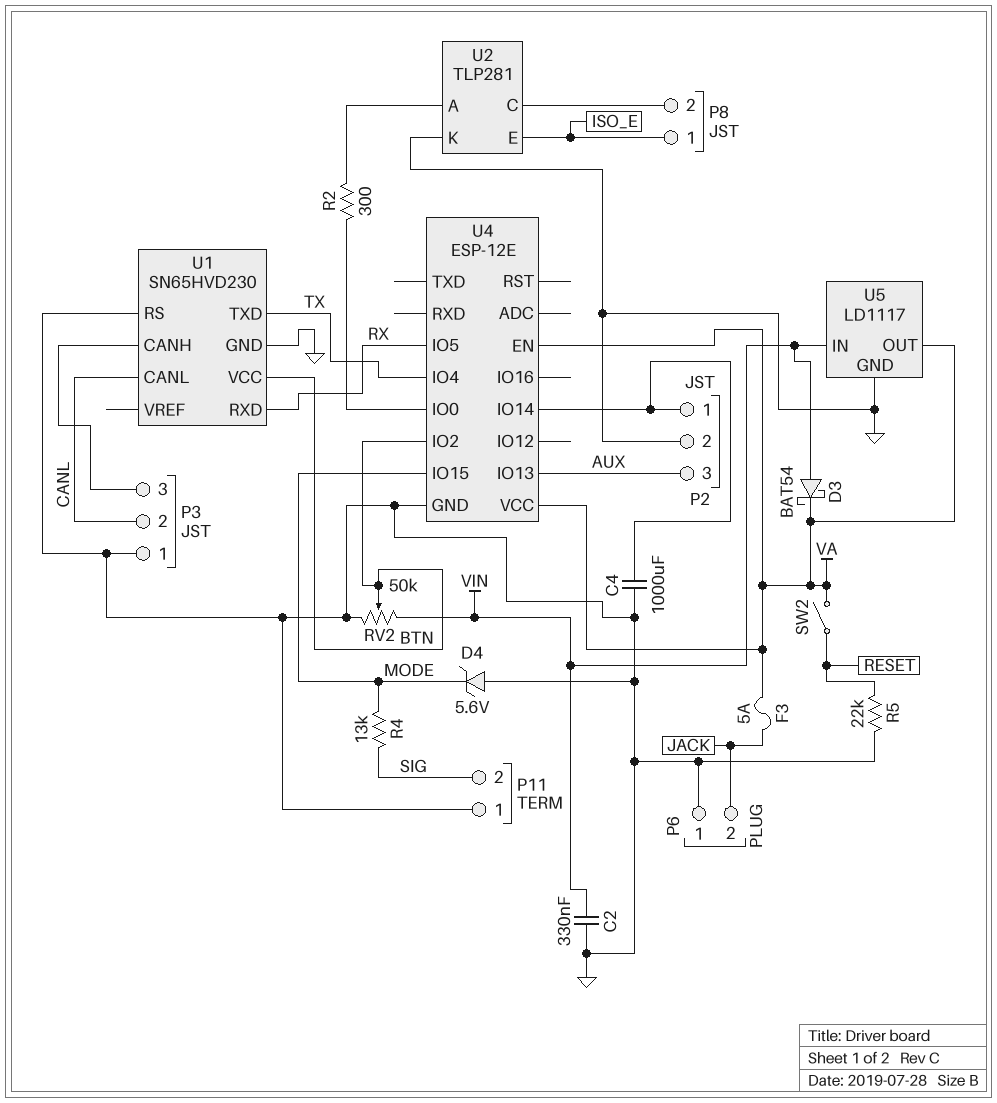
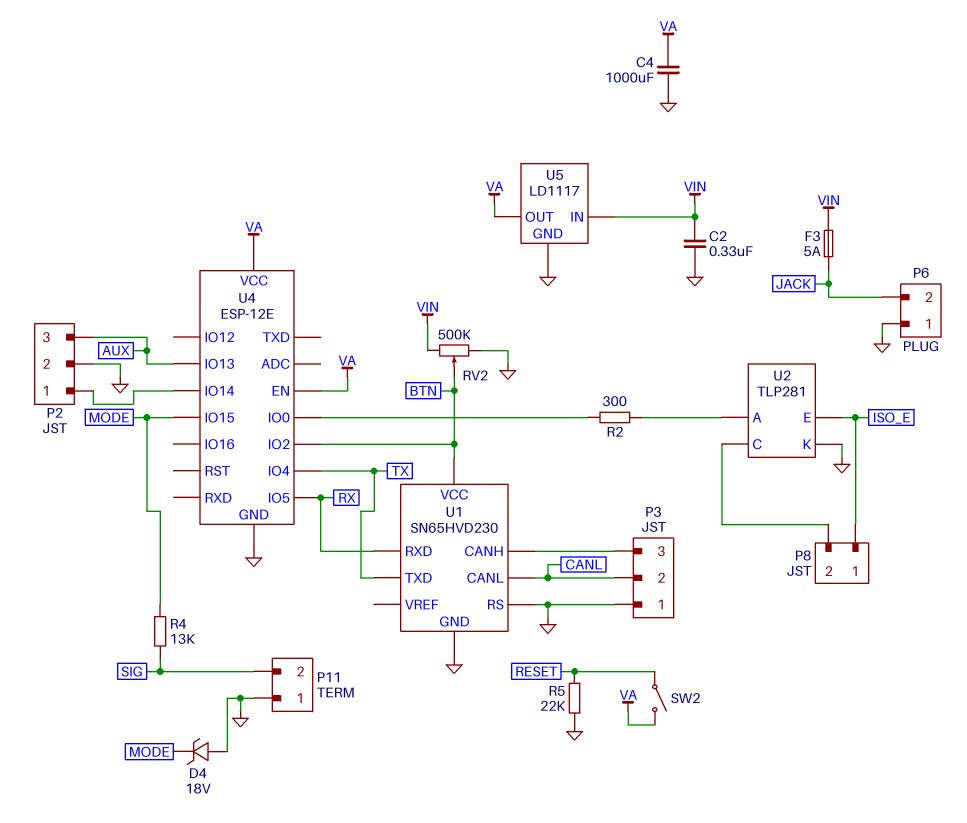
C4: 1000uF (GND, P2/1) -> 1000uF (GND, VA)
D3: schottky BAT54 (A VIN, K VA) -> none
D4: zener 5.6V (A GND, K MODE) -> zener 18V (A GND, K MODE)
F3: 5A (JACK, VA) -> 5A (JACK, VIN)
RV2: 50k (GND, VIN, wiper BTN) -> 500k (GND, VIN, wiper BTN)

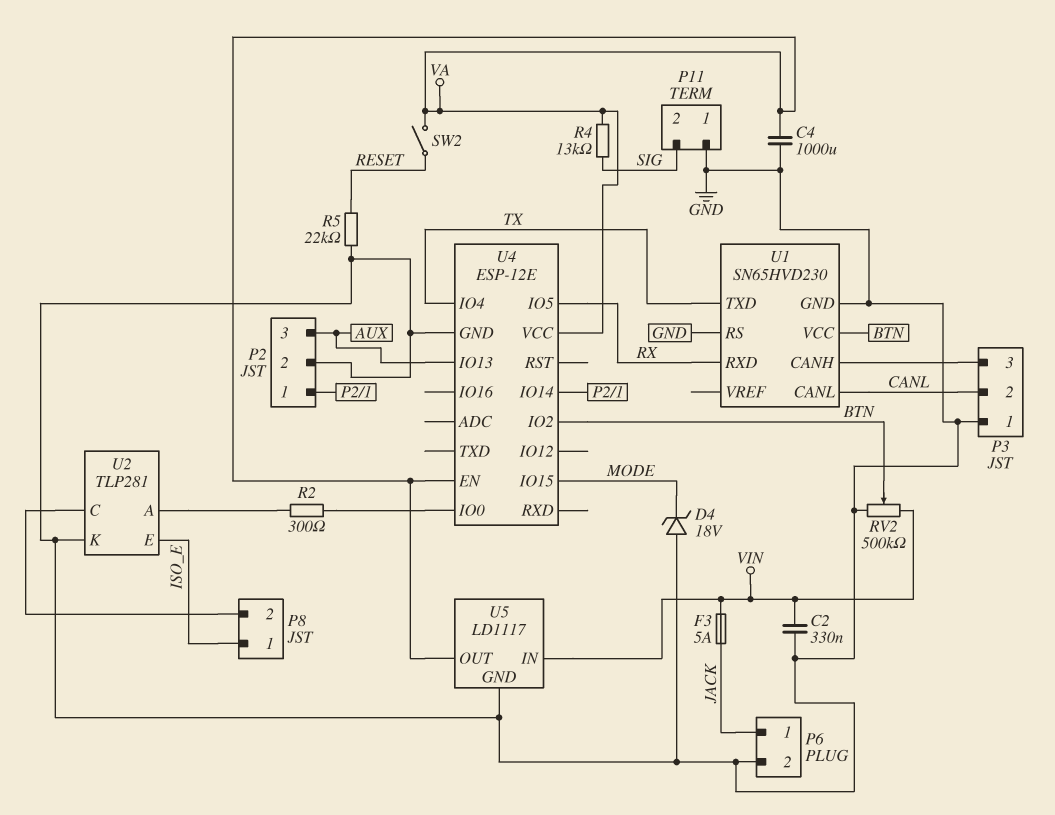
P6 pin 1: GND -> JACK
P6 pin 2: JACK -> GND
R4: 13k (MODE, SIG) -> 13k (SIG, VA)

